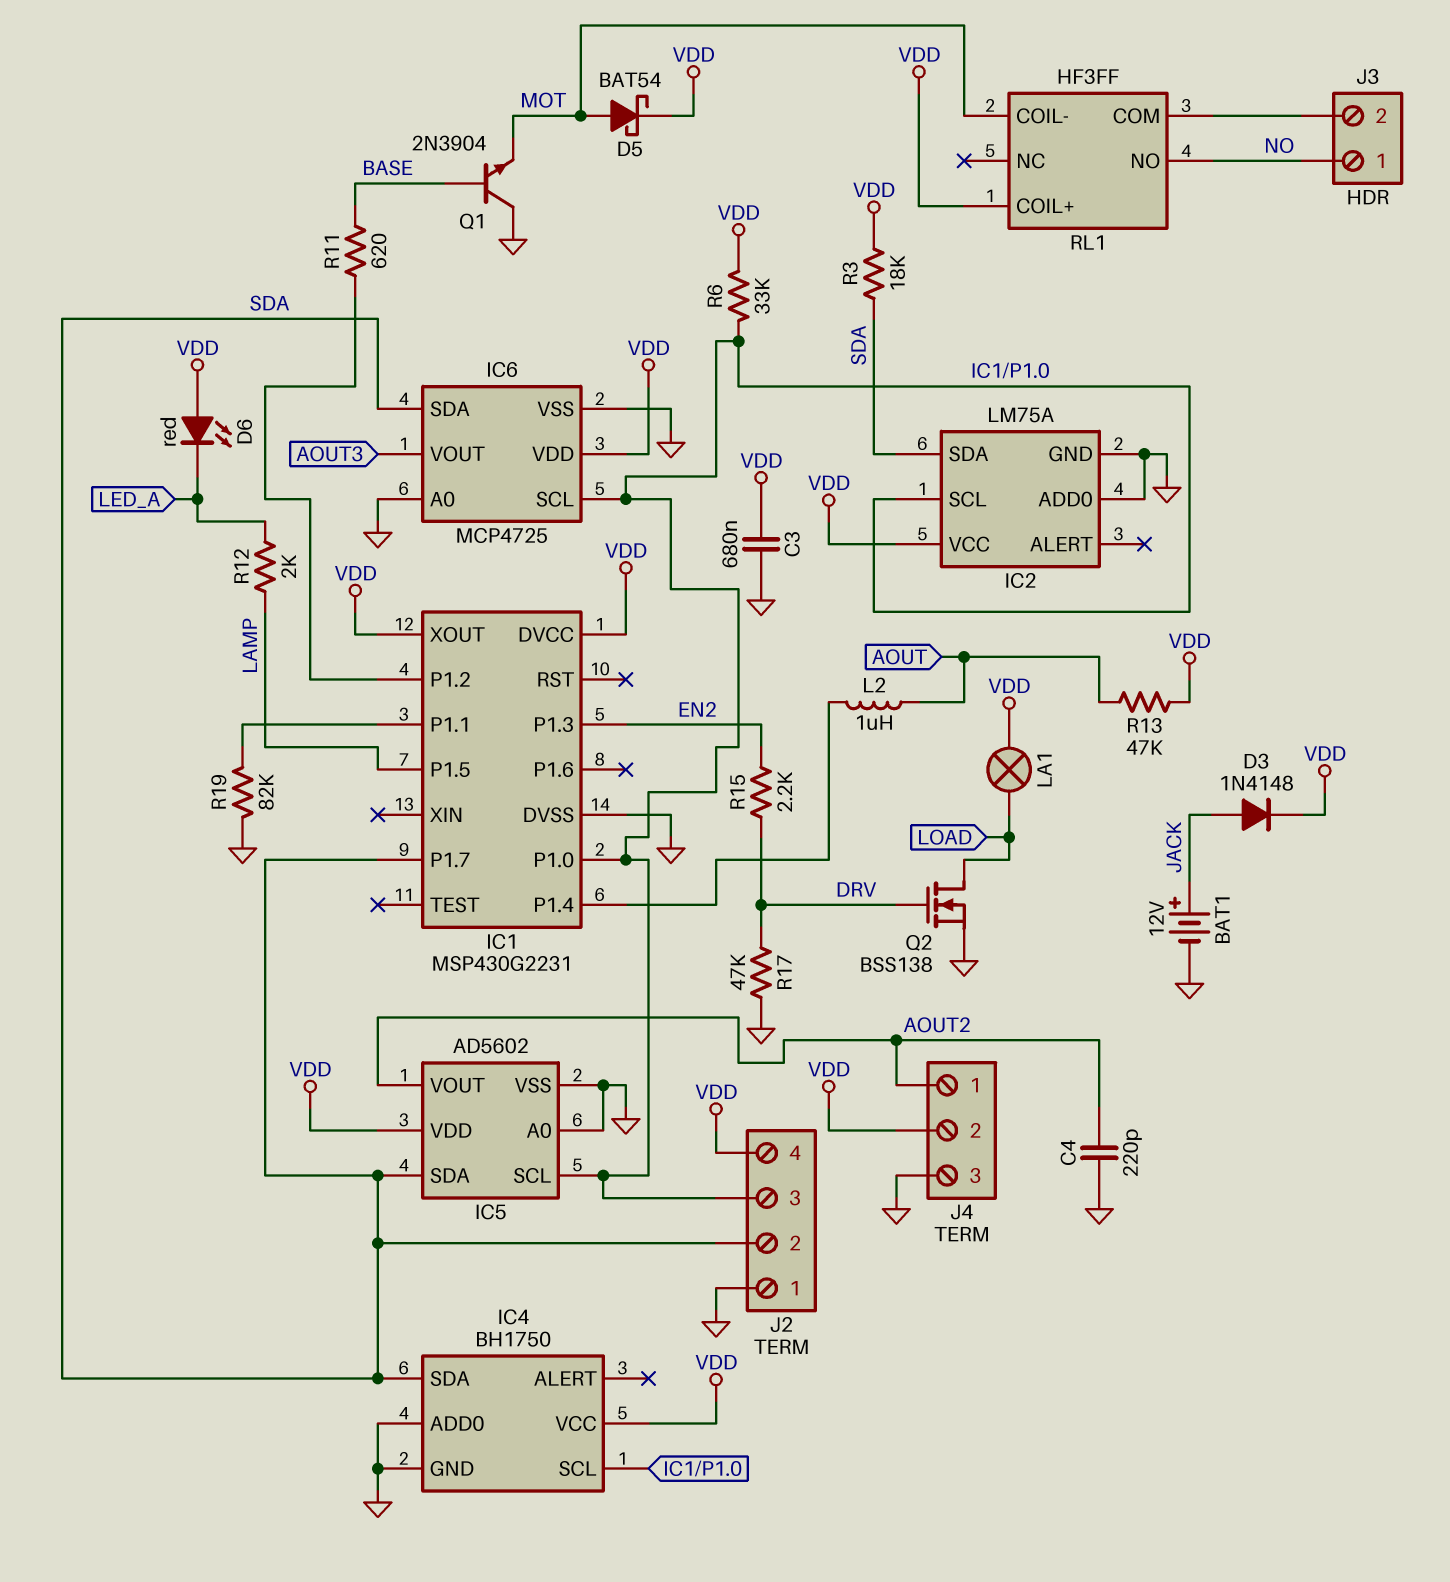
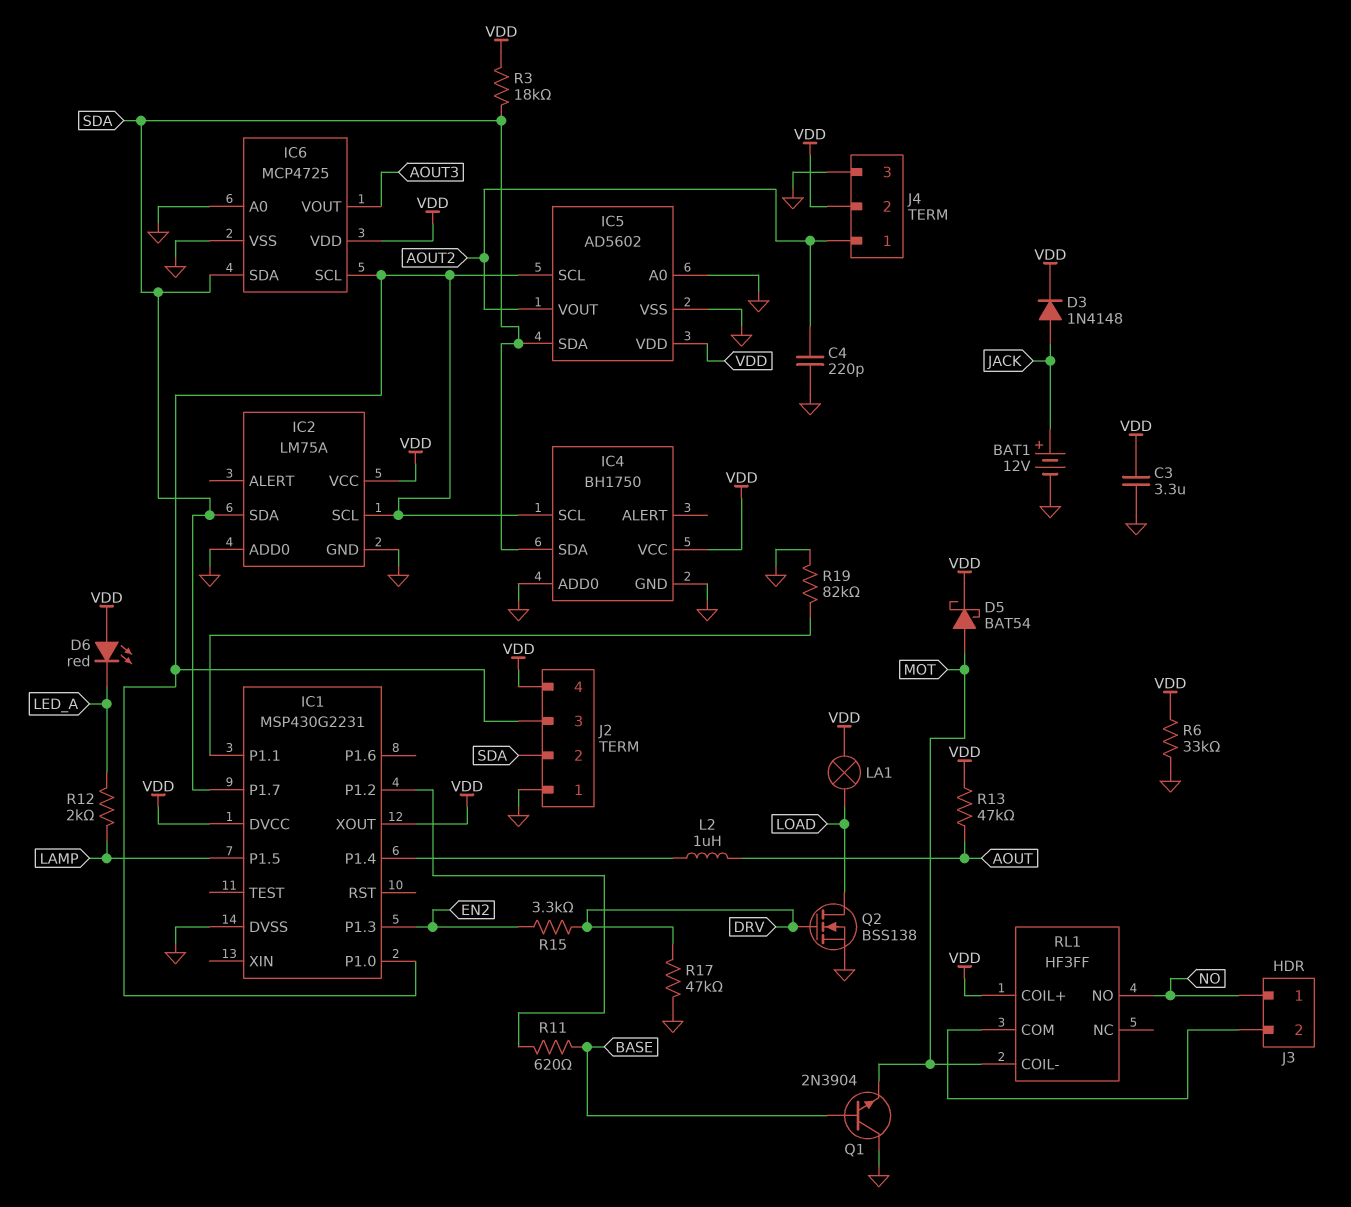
C3: 680nF (GND, VDD) -> 3.3uF (GND, VDD)
R6: 33k (IC1/P1.0, VDD) -> 33k (GND, VDD)
R15: 2.2k (DRV, EN2) -> 3.3k (DRV, EN2)

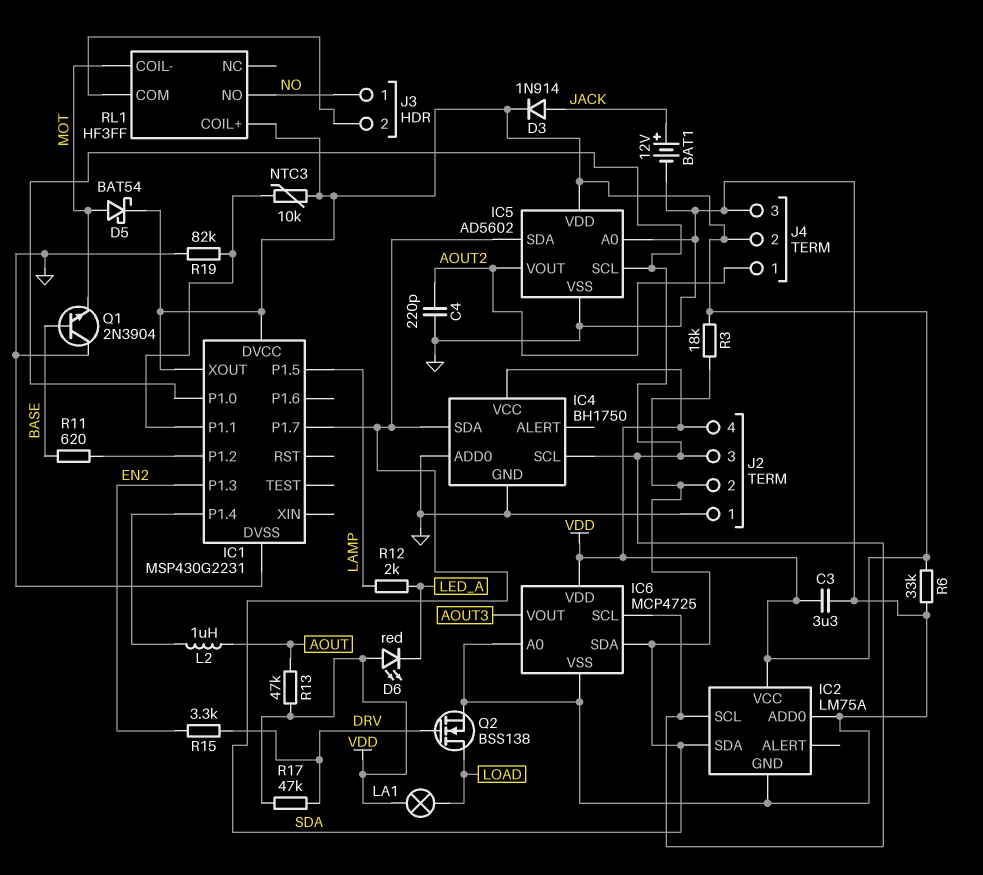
D3: diode 1N4148 (A JACK, K VDD) -> diode 1N914 (A JACK, K VDD)
NTC3: none -> 10k (IC1/P1.1, VDD)
R17: 47k (DRV, GND) -> 47k (DRV, VDD)

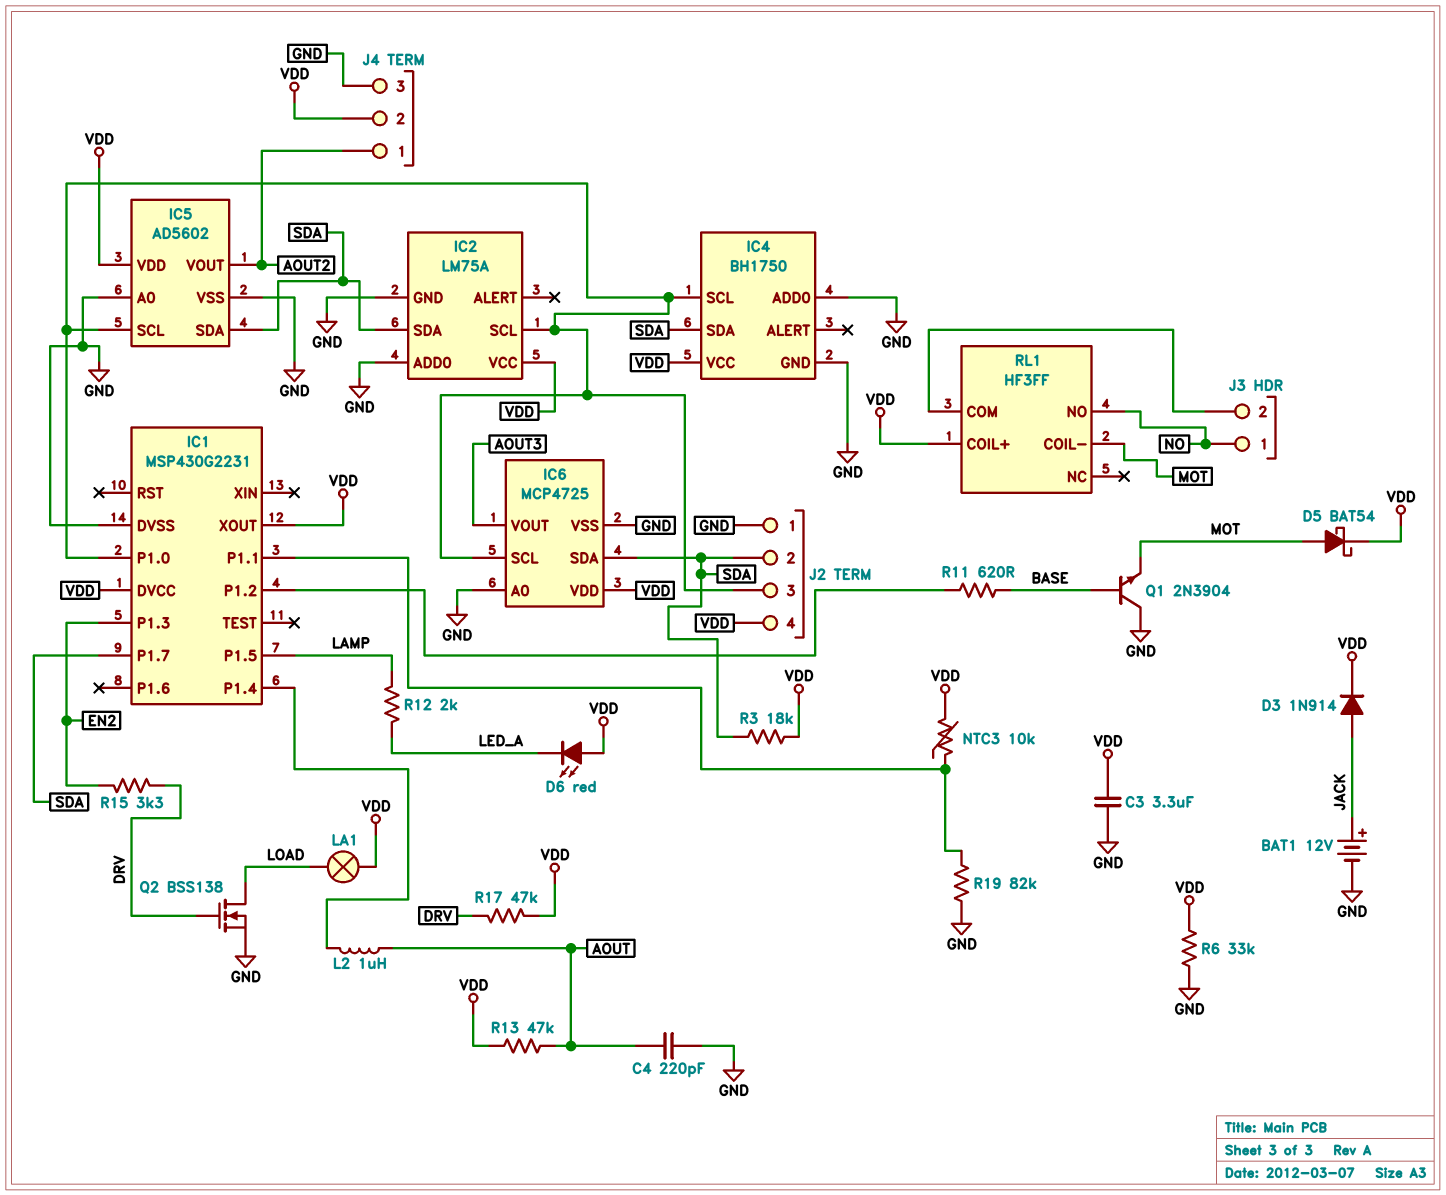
C4: 220pF (AOUT2, GND) -> 220pF (AOUT, GND)

